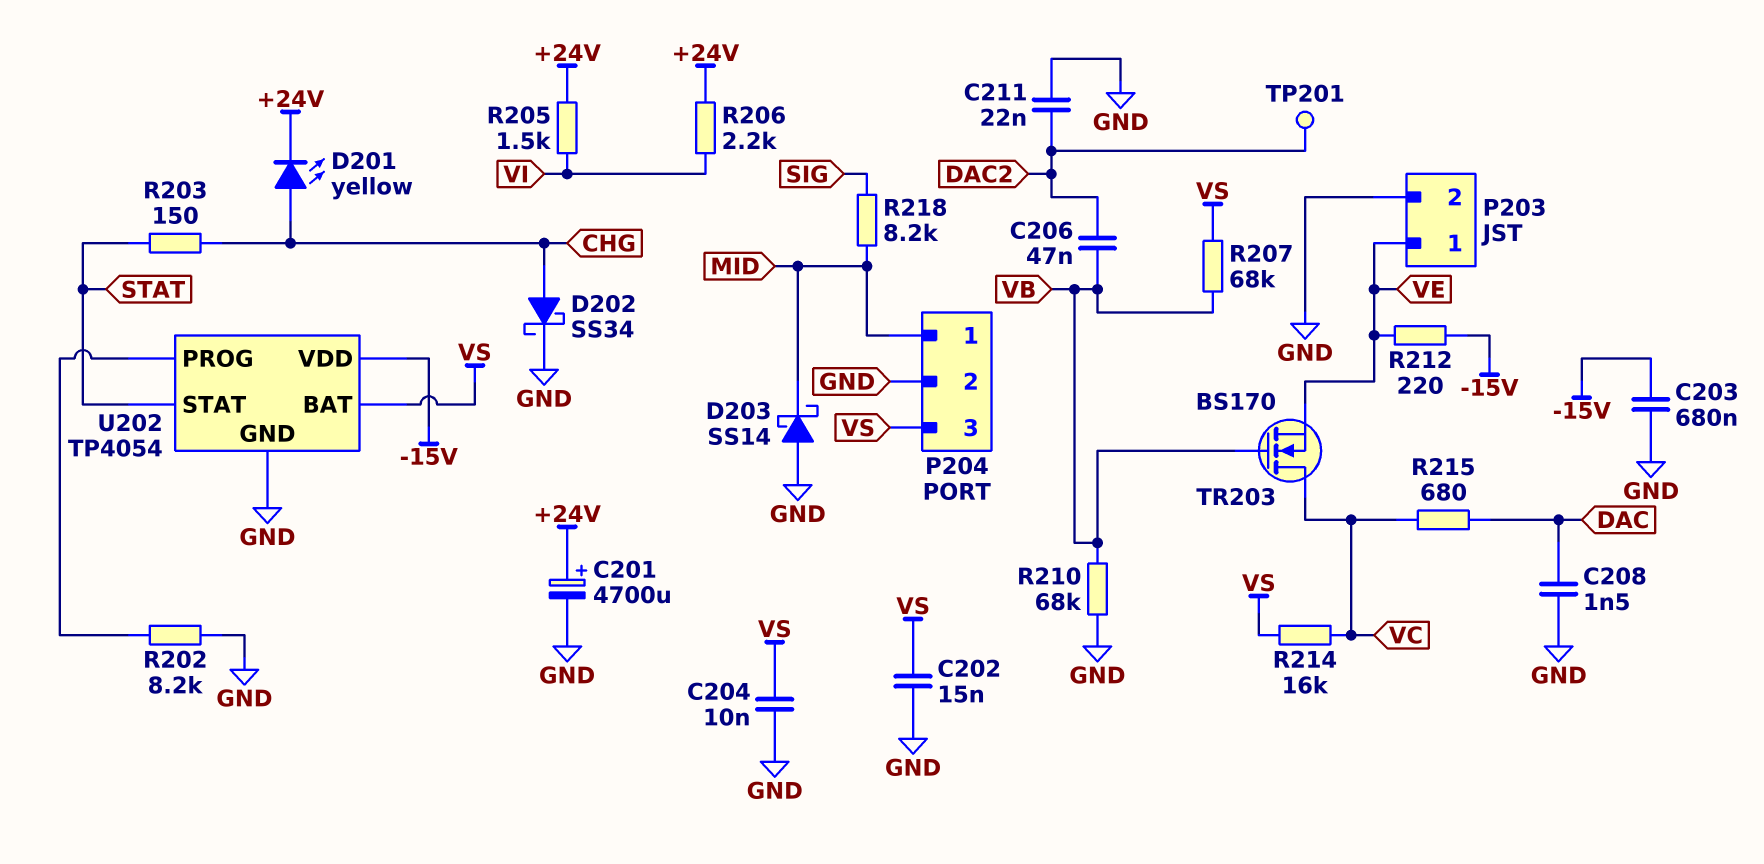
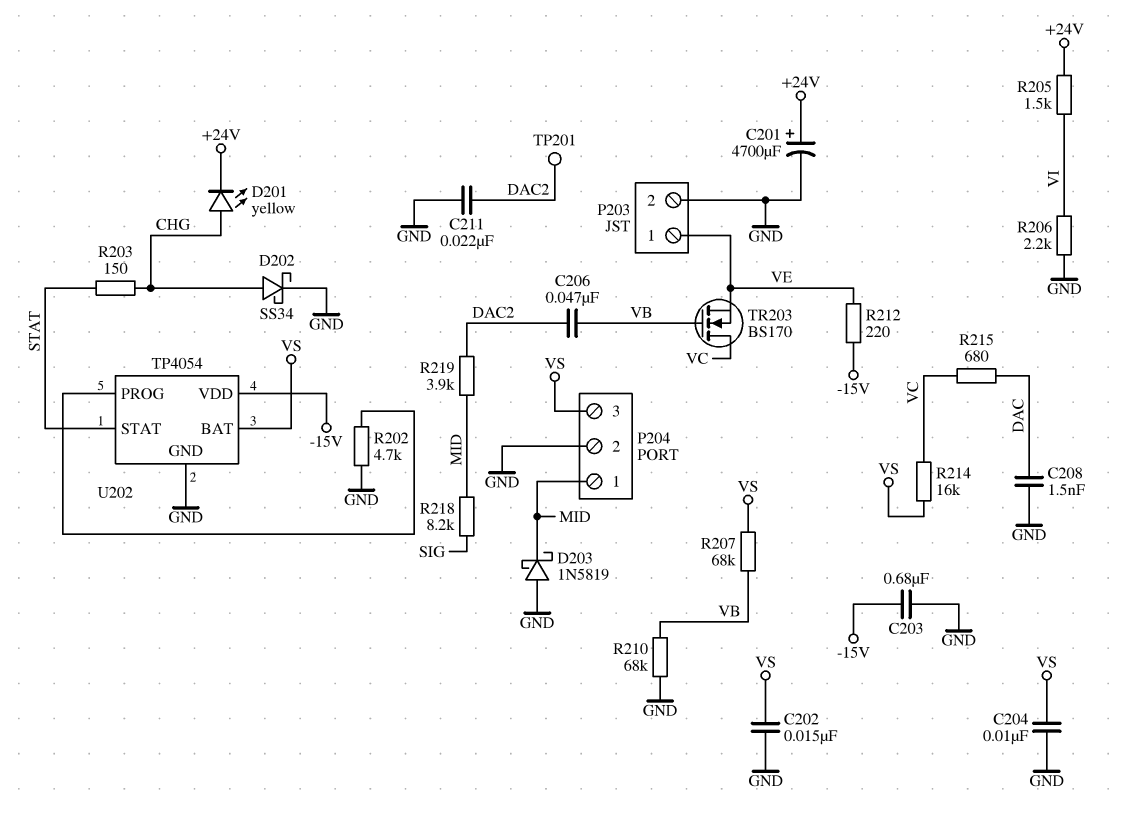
D203: schottky SS14 (A GND, K MID) -> schottky 1N5819 (A GND, K MID)
R202: 8.2k (GND, U202/PROG) -> 4.7k (GND, U202/PROG)
R206: 2.2k (+24V, VI) -> 2.2k (GND, VI)
R219: none -> 3.9k (DAC2, MID)

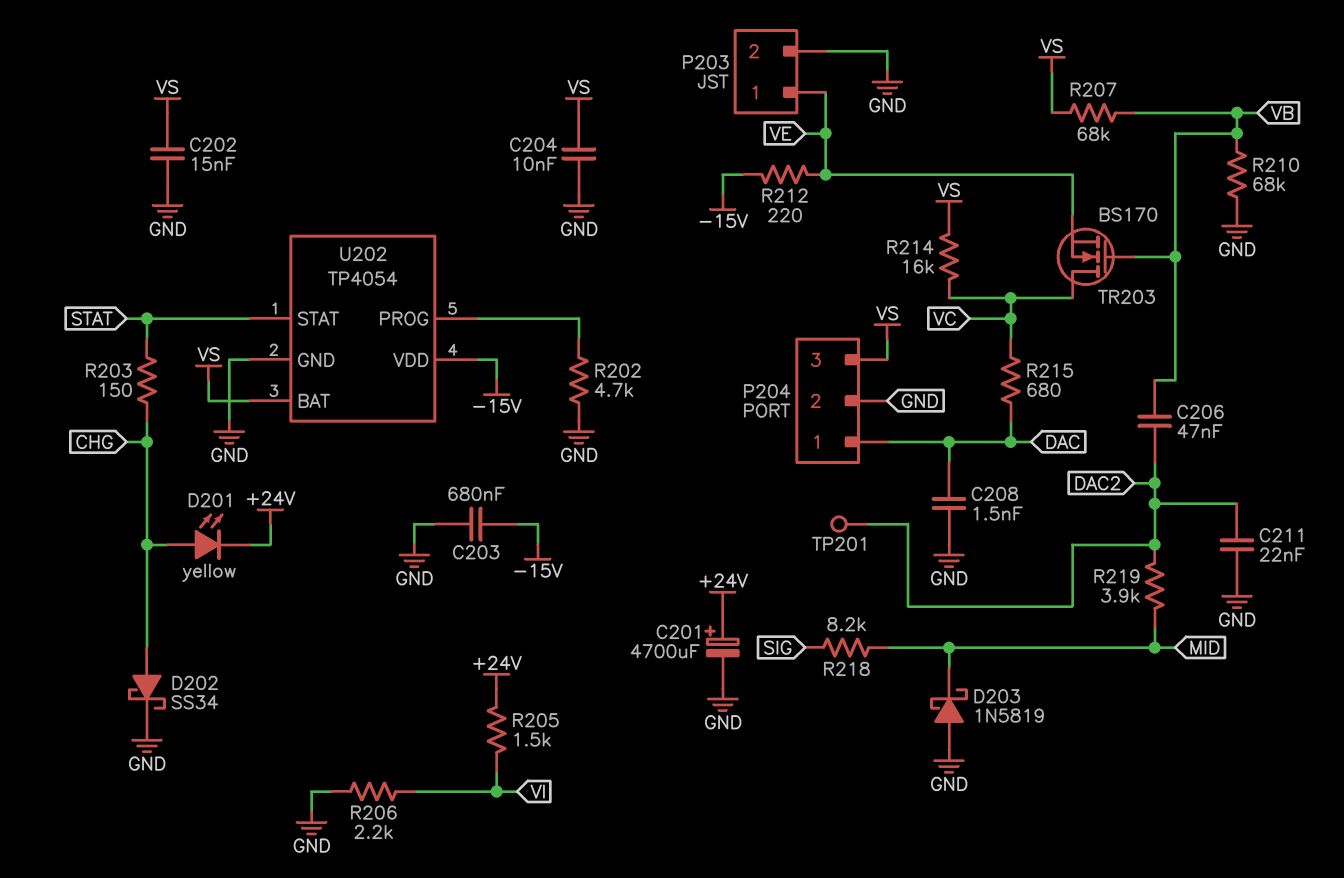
P204 pin 1: MID -> DAC

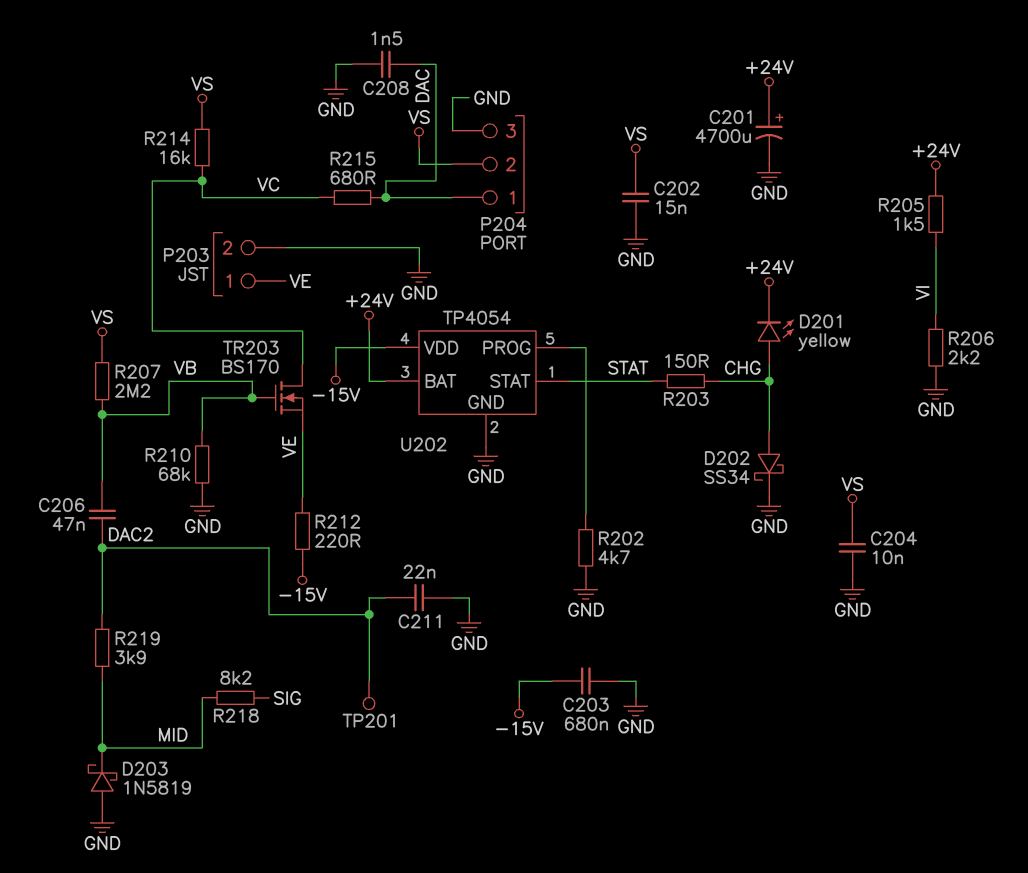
P204 pin 2: GND -> VS
P204 pin 3: VS -> GND
R207: 68k (VB, VS) -> 2.2M (VB, VS)
U202 pin BAT: VS -> +24V

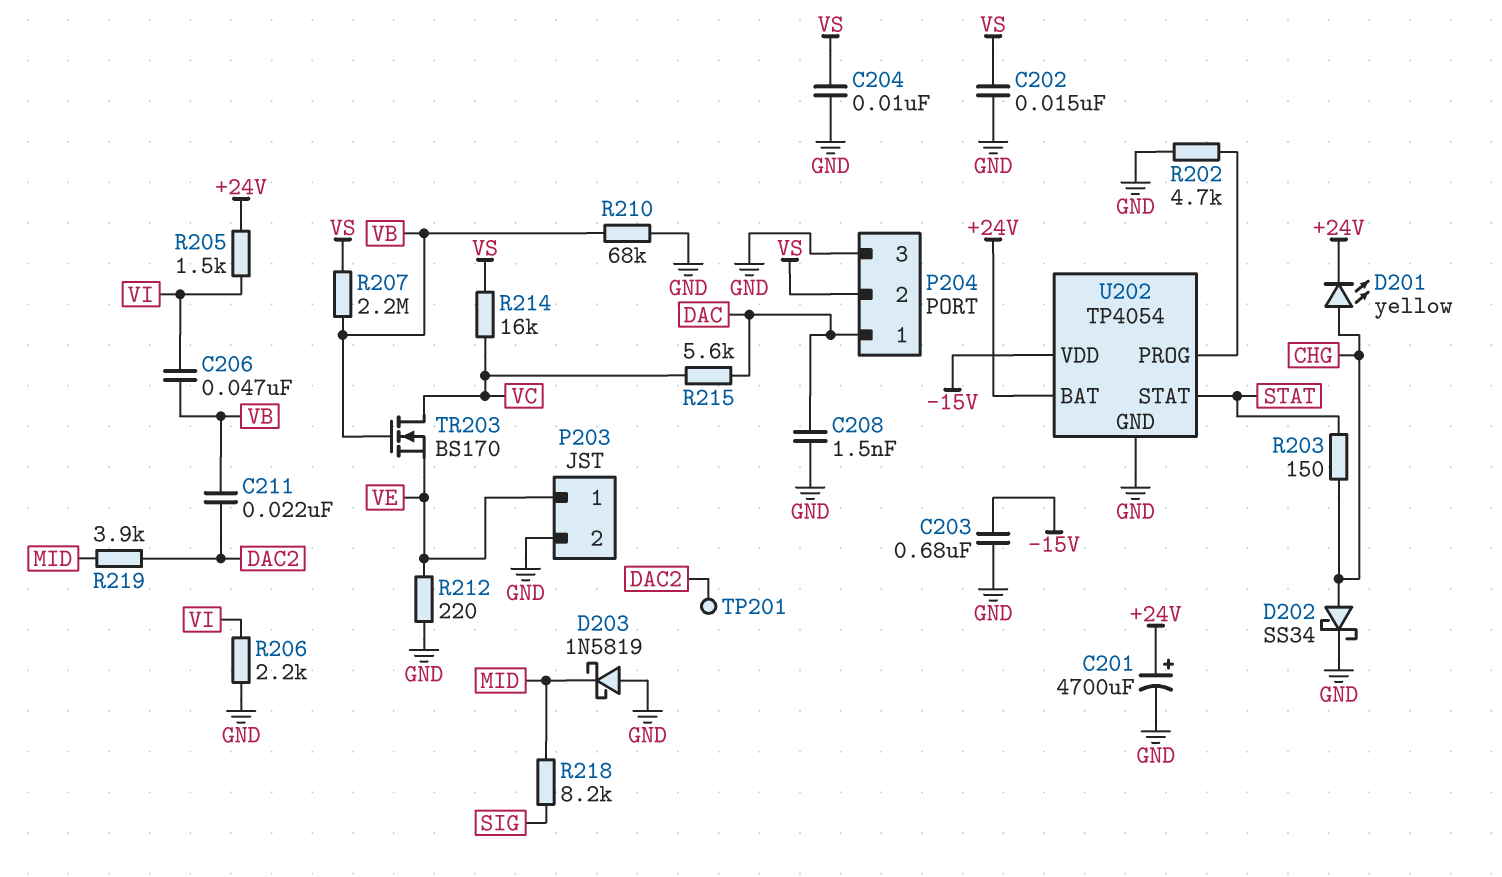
C206: 47nF (DAC2, VB) -> 47nF (VB, VI)
C211: 22nF (DAC2, GND) -> 22nF (DAC2, VB)
R212: 220 (-15V, VE) -> 220 (GND, VE)
R215: 680 (DAC, VC) -> 5.6k (DAC, VC)

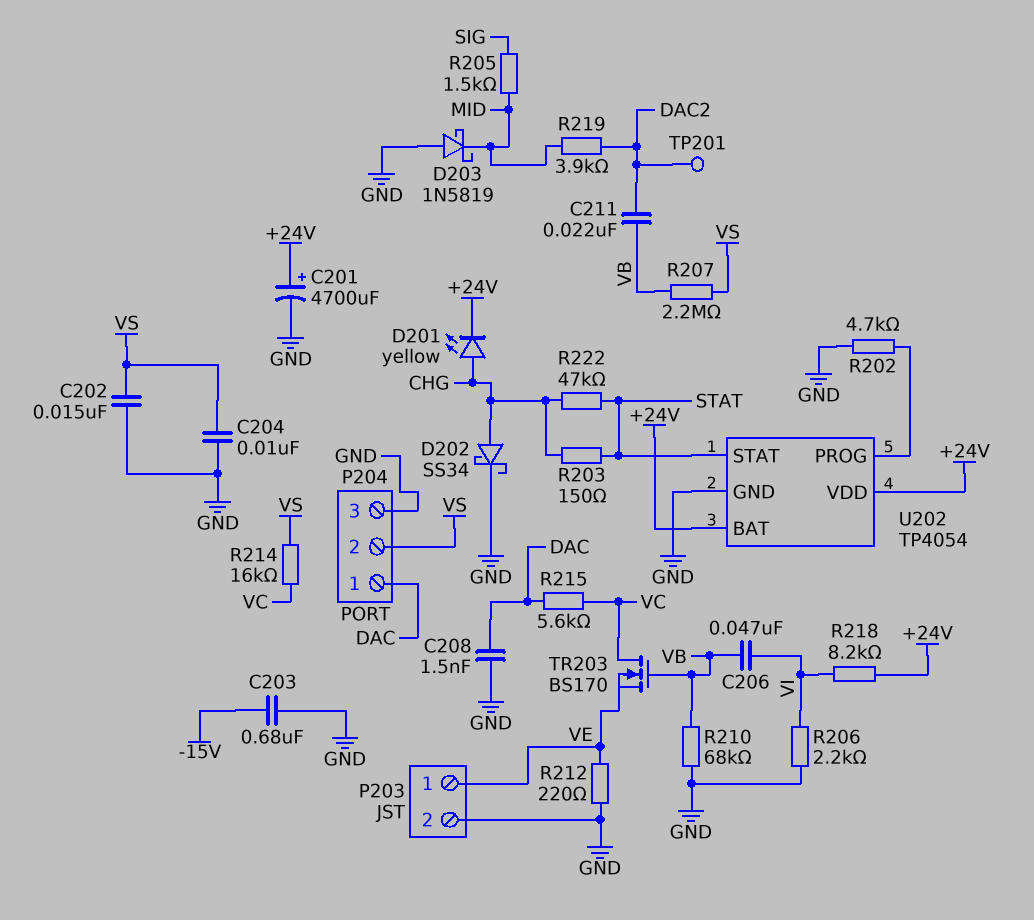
R205: 1.5k (+24V, VI) -> 1.5k (MID, SIG)
R218: 8.2k (MID, SIG) -> 8.2k (+24V, VI)
R222: none -> 47k (CHG, STAT)
U202 pin VDD: -15V -> +24V

